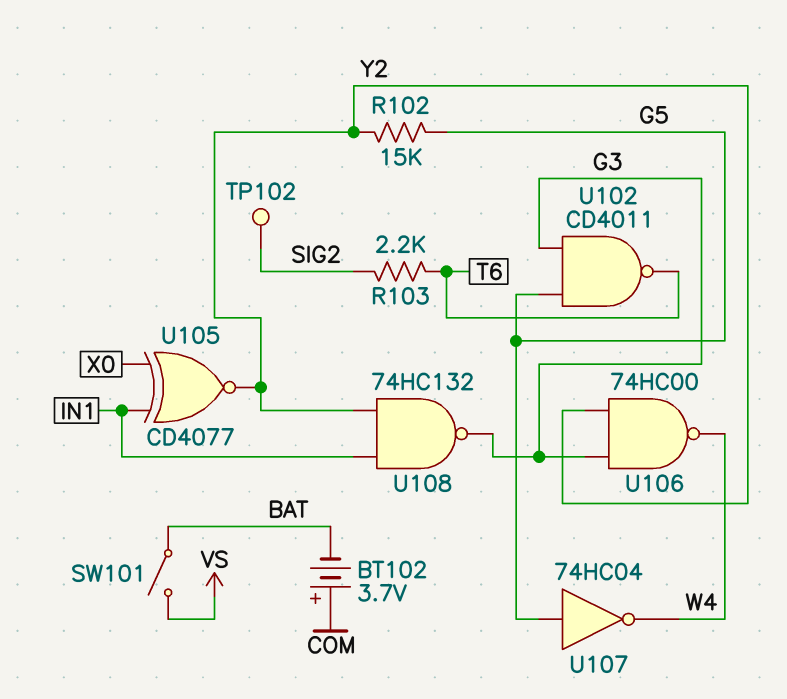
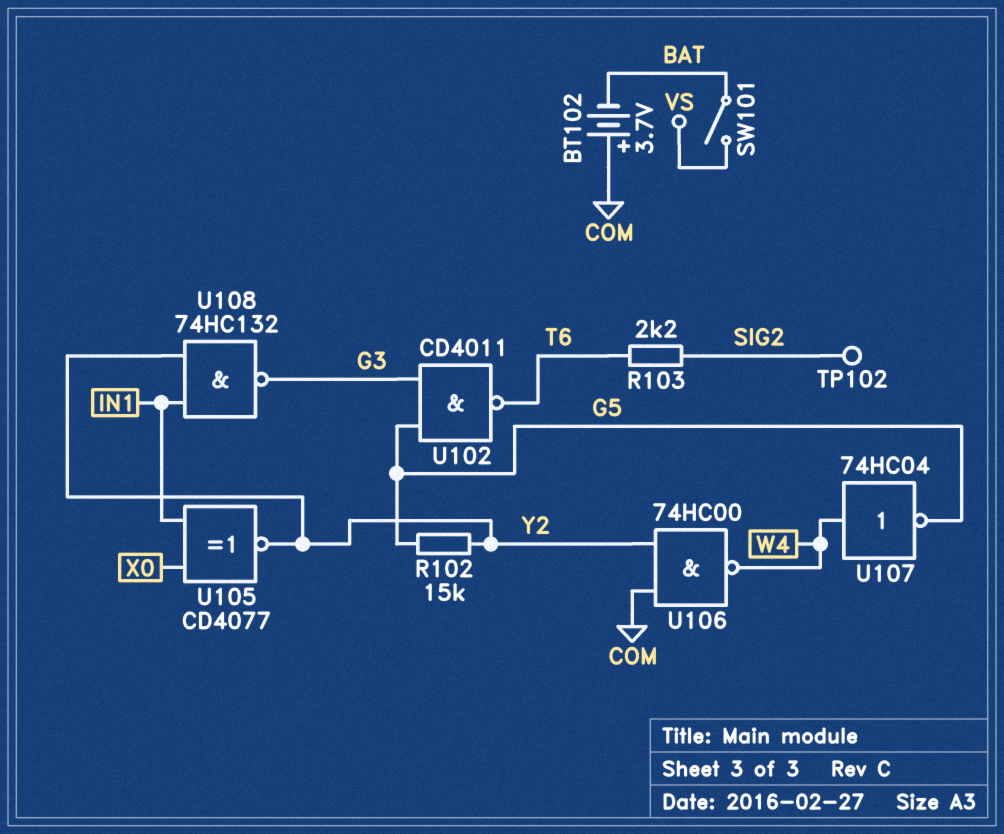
U106: NAND 74HC00 (in G3, in Y2, out W4) -> NAND 74HC00 (in COM, in Y2, out W4)
U107: NOT 74HC04 (in G5, out W4) -> NOT 74HC04 (in W4, out G5)

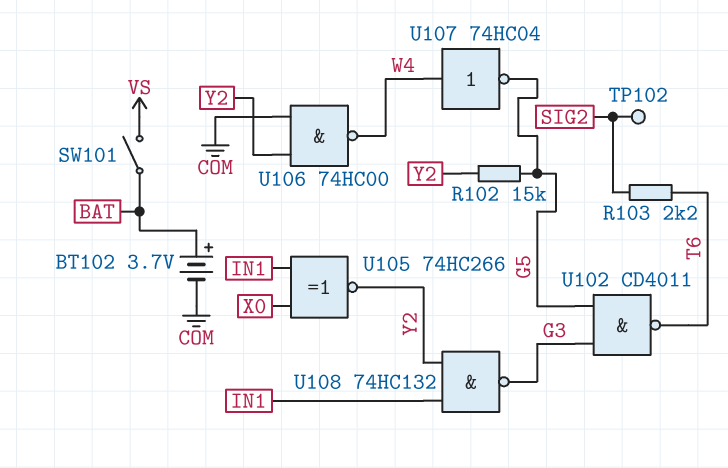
BT102: 3.7V (plus COM, minus BAT) -> 3.7V (plus BAT, minus COM)
U105: XNOR CD4077 (in IN1, in X0, out Y2) -> XNOR 74HC266 (in IN1, in X0, out Y2)

